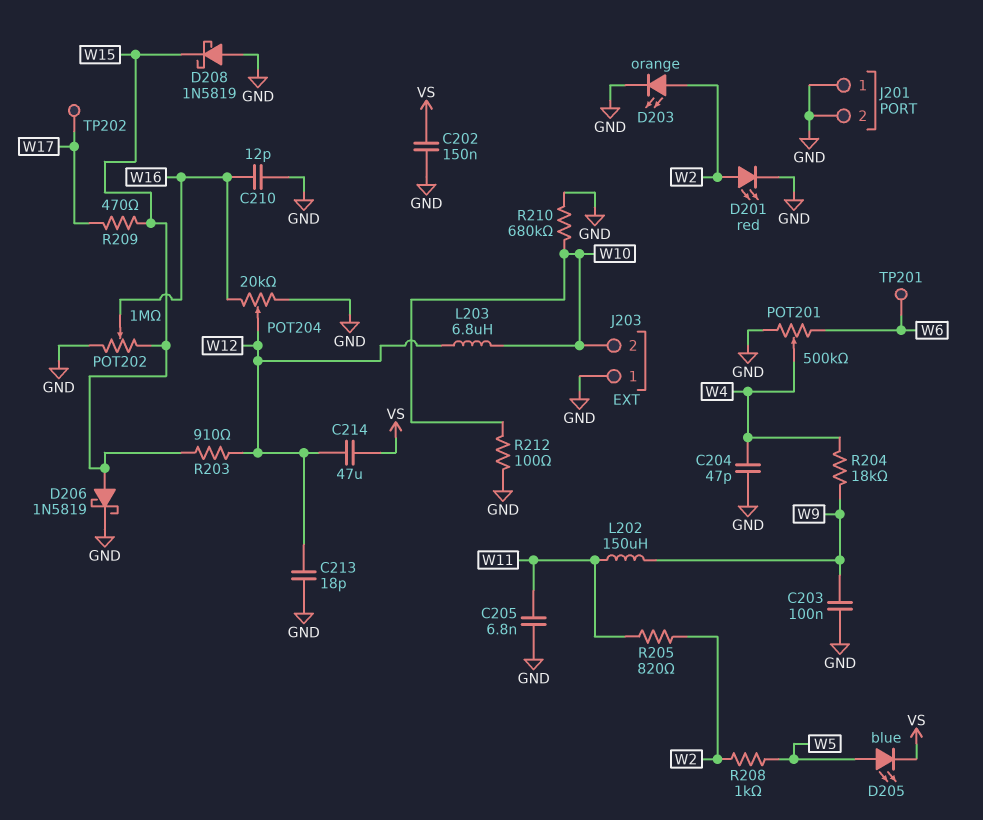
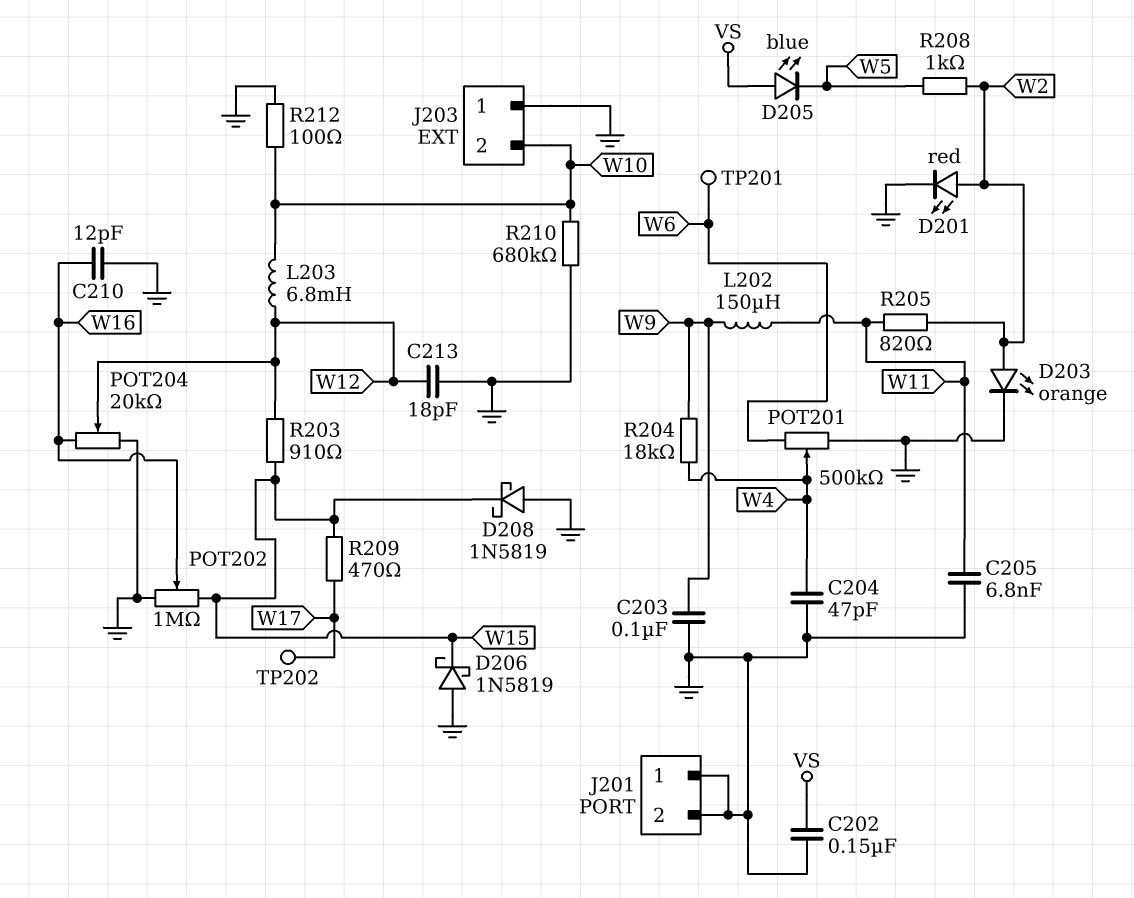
C214: 47uF (VS, W12) -> none
D205: LED blue (A W5, K VS) -> LED blue (A VS, K W5)
D206: schottky 1N5819 (A W15, K GND) -> schottky 1N5819 (A GND, K W15)
L203: 6.8uH (W10, W12) -> 6.8mH (W10, W12)

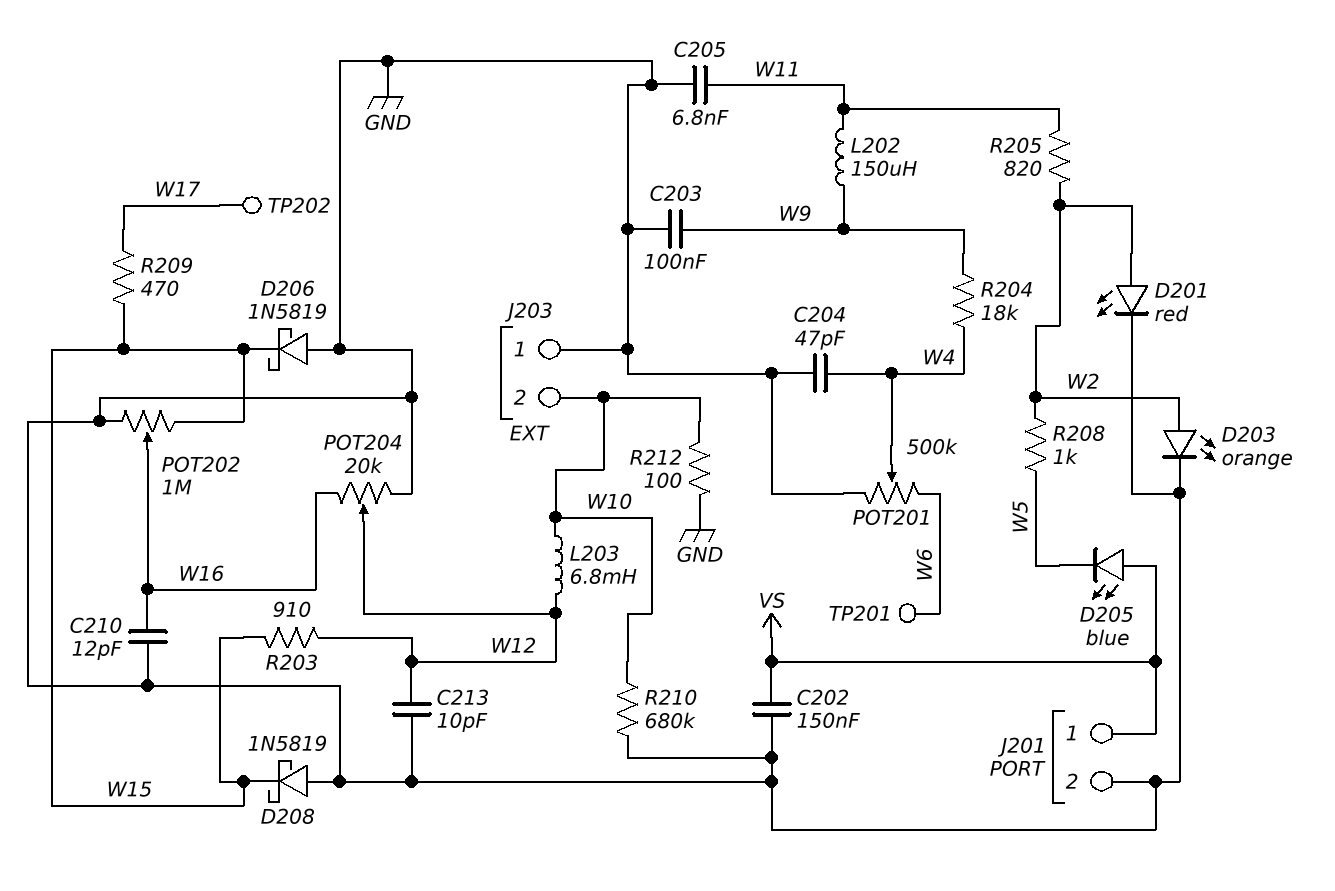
C213: 18pF (GND, W12) -> 10pF (GND, W12)
J201 pin 1: GND -> VS

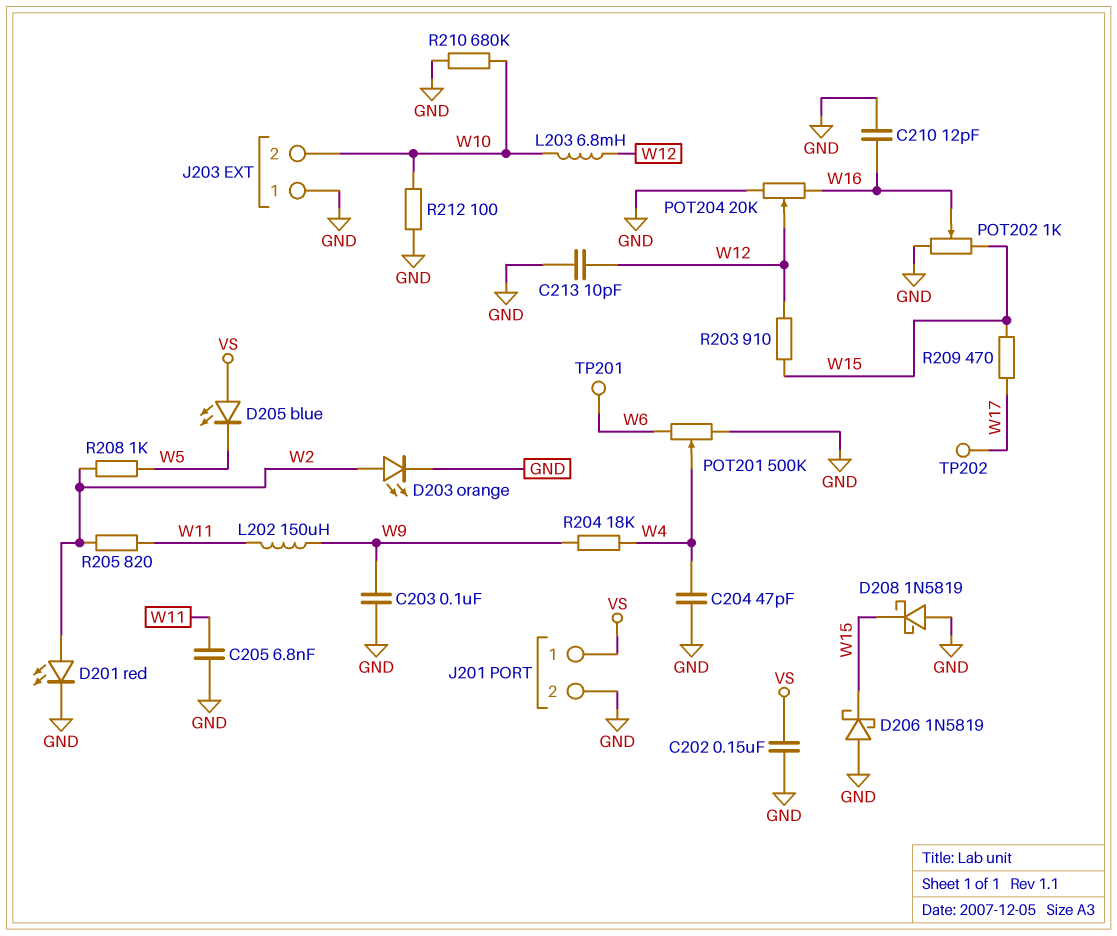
POT202: 1M (GND, W15, wiper W16) -> 1k (GND, W15, wiper W16)

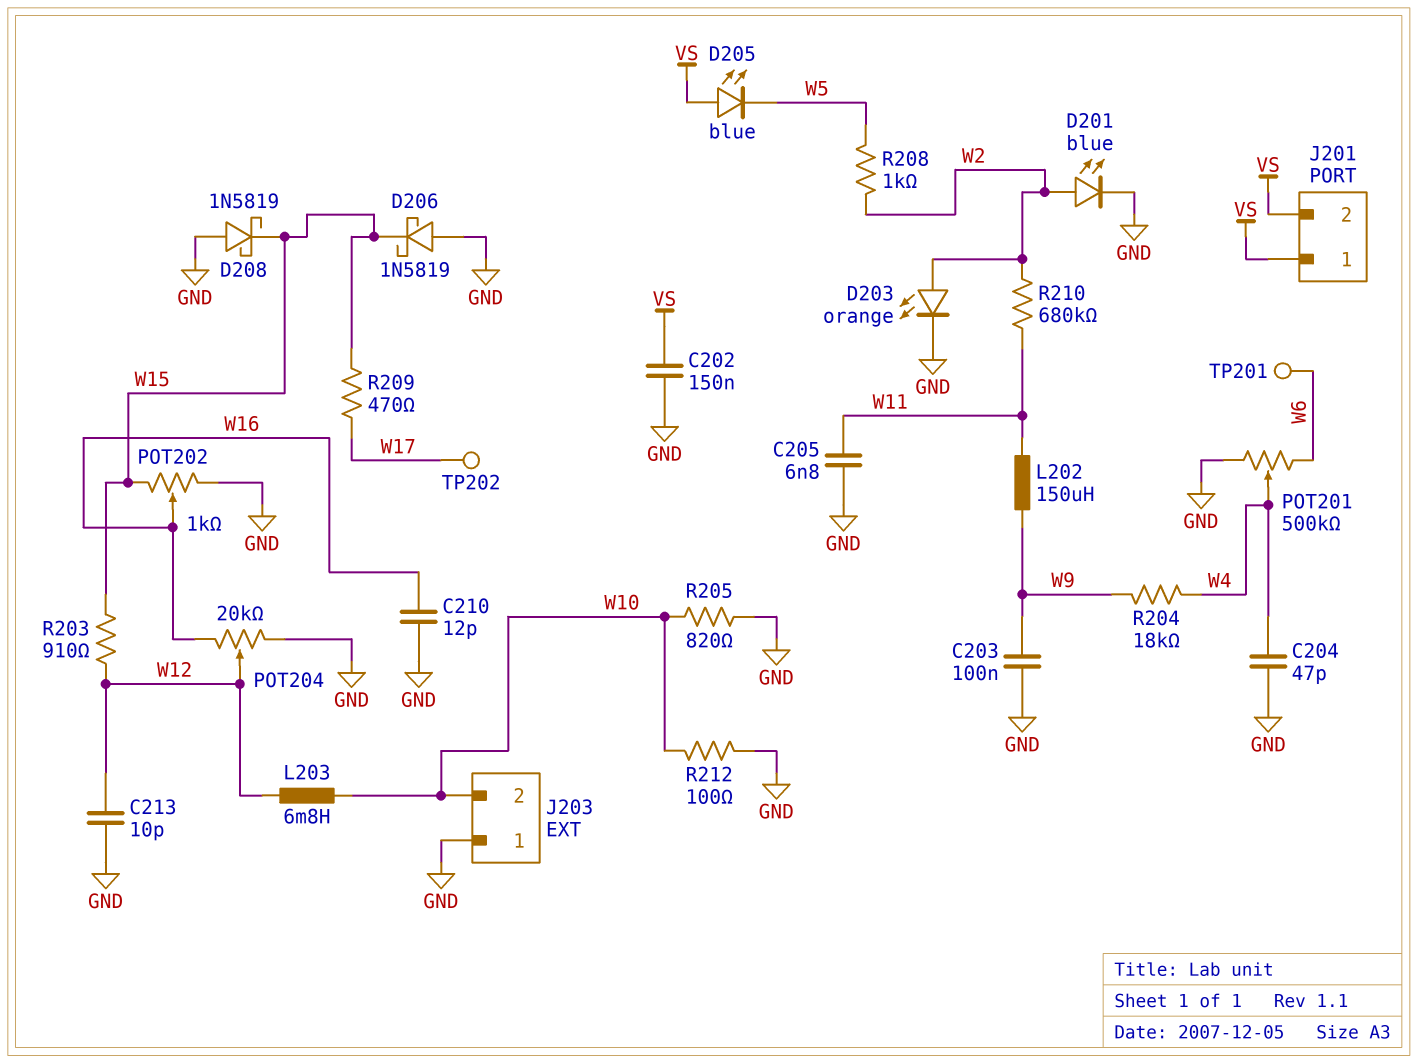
D201: LED red (A W2, K GND) -> LED blue (A W2, K GND)
J201 pin 2: GND -> VS
R205: 820 (W2, W11) -> 820 (GND, W10)
R210: 680k (GND, W10) -> 680k (W2, W11)

